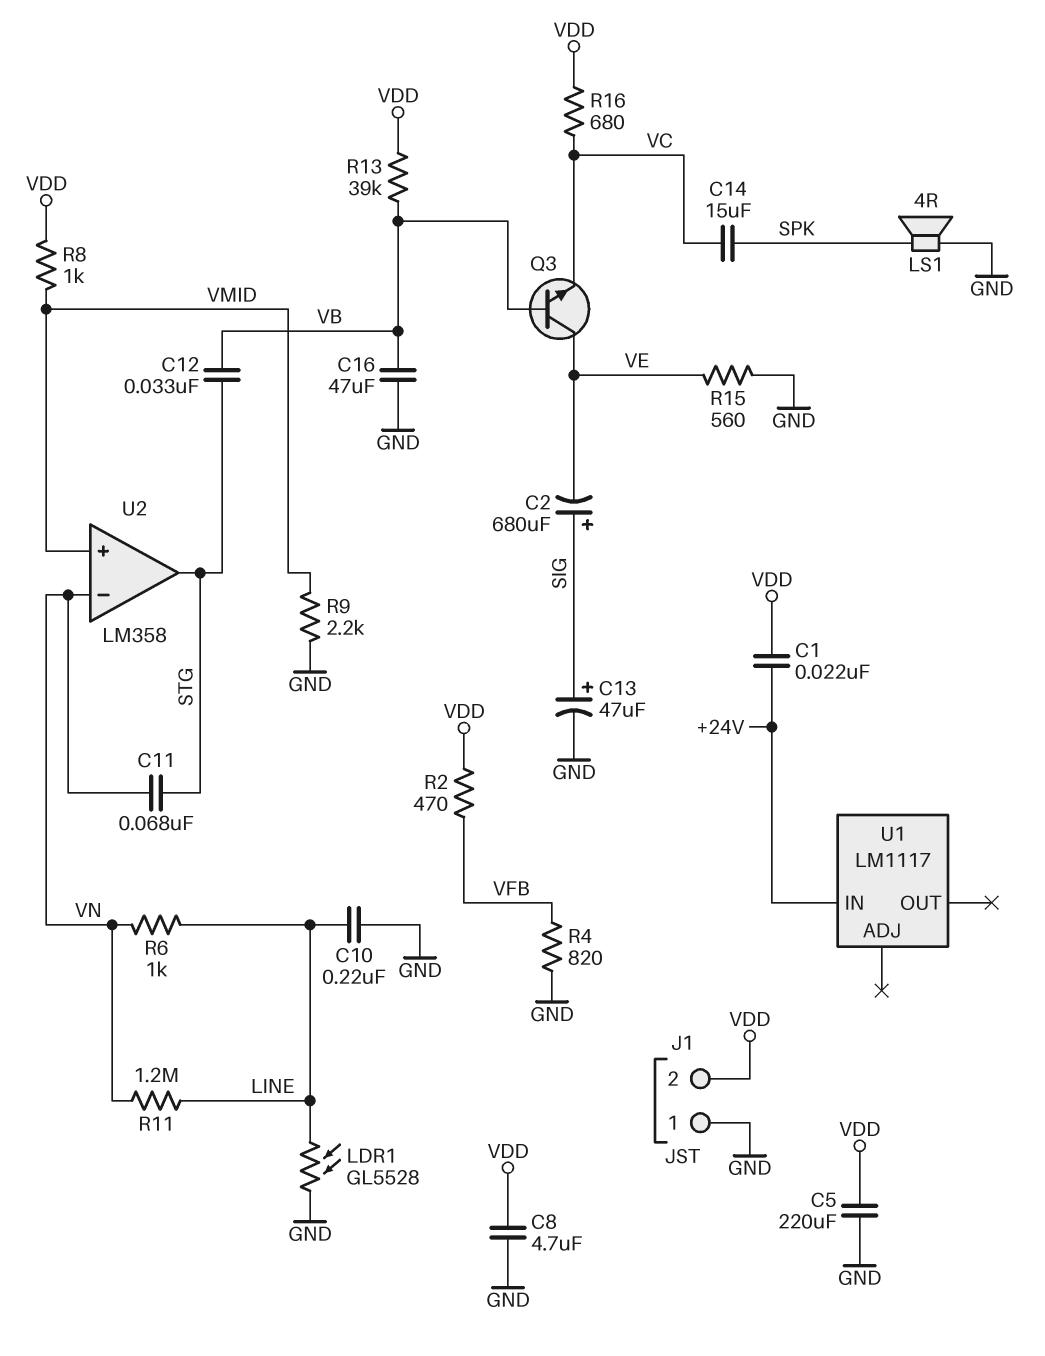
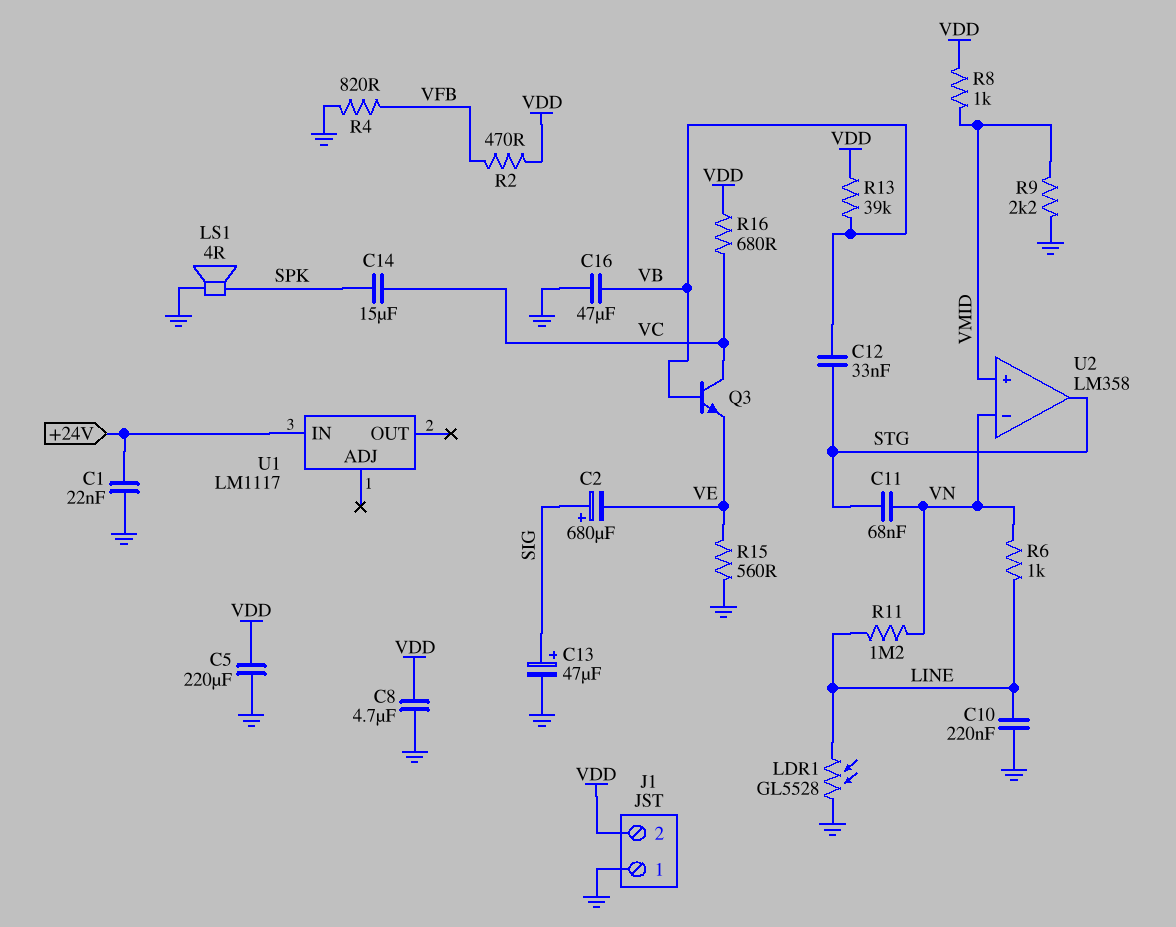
C1: 22nF (+24V, VDD) -> 22nF (+24V, GND)
Q3: NPN (B VB, C VE, E VC) -> NPN (B VB, C VC, E VE)

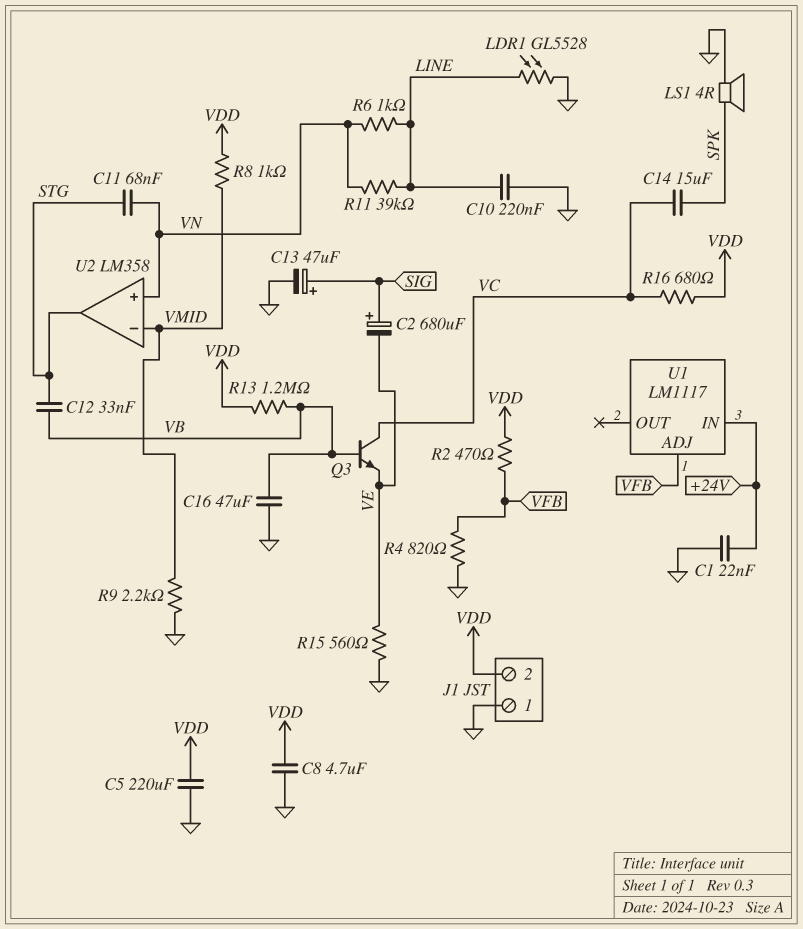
R11: 1.2M (LINE, VN) -> 39k (LINE, VN)
R13: 39k (VB, VDD) -> 1.2M (VB, VDD)
U1 pin ADJ: none -> VFB
U2 pin in+: VMID -> VN
U2 pin in-: VN -> VMID

